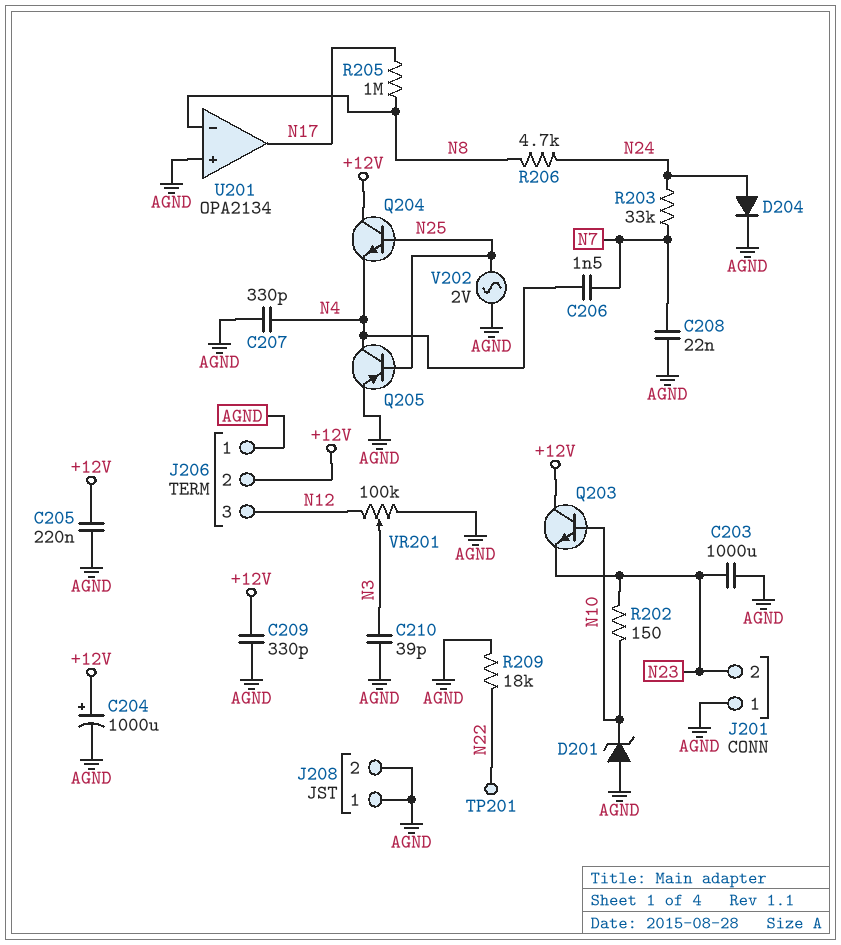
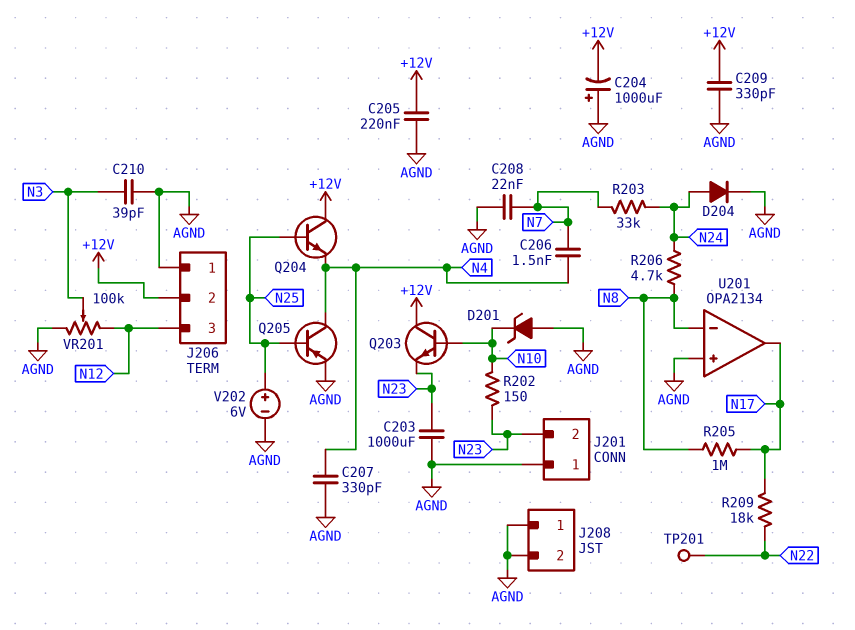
C204: 1000uF (plus +12V, minus AGND) -> 1000uF (plus AGND, minus +12V)
R209: 18k (AGND, N22) -> 18k (N17, N22)
V202: AC 2V (AGND, N25) -> 6V (plus N25, minus AGND)

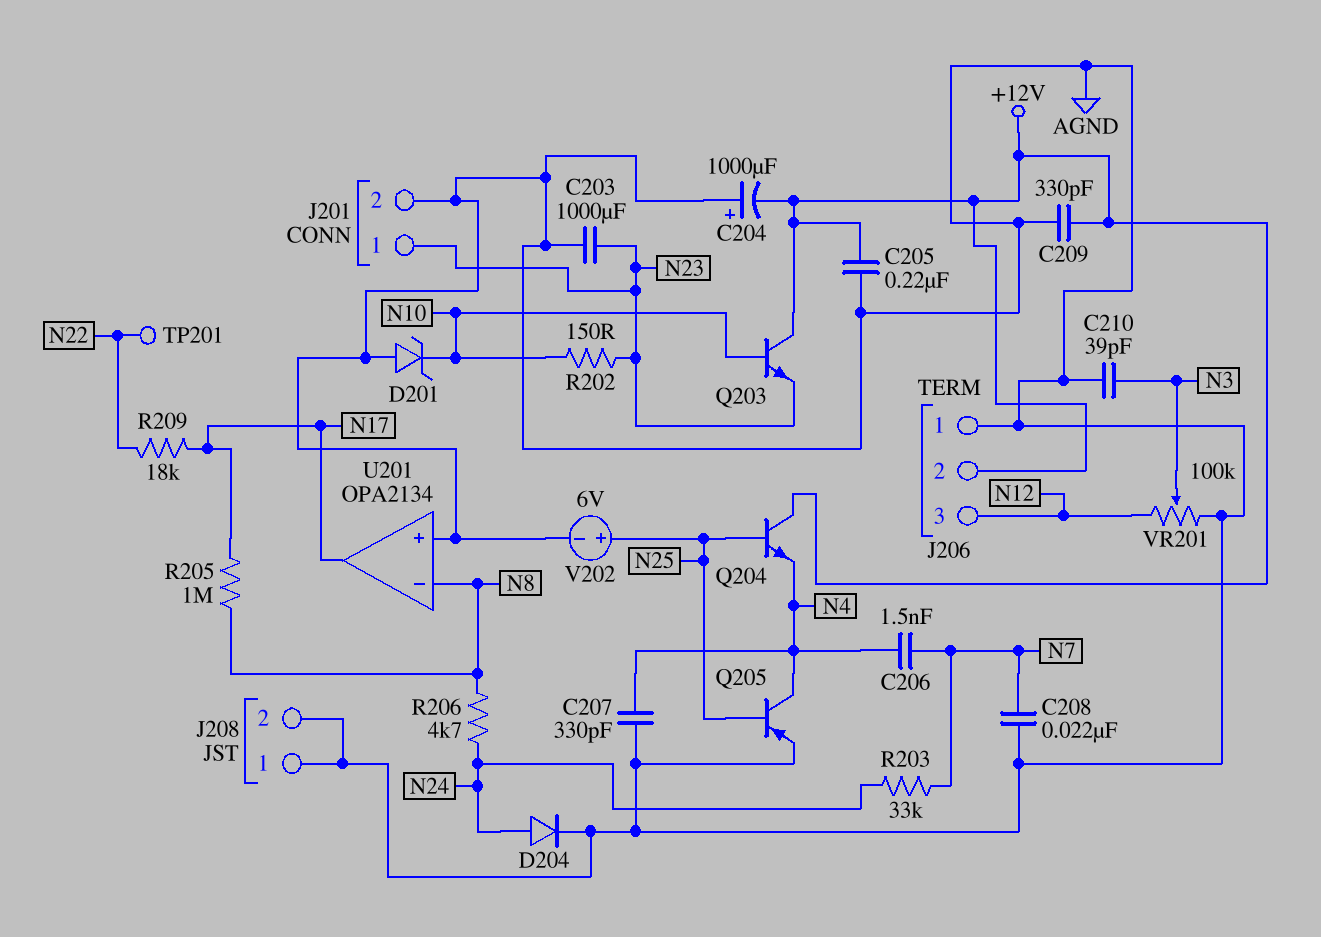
J201 pin 1: AGND -> N23
J201 pin 2: N23 -> AGND

